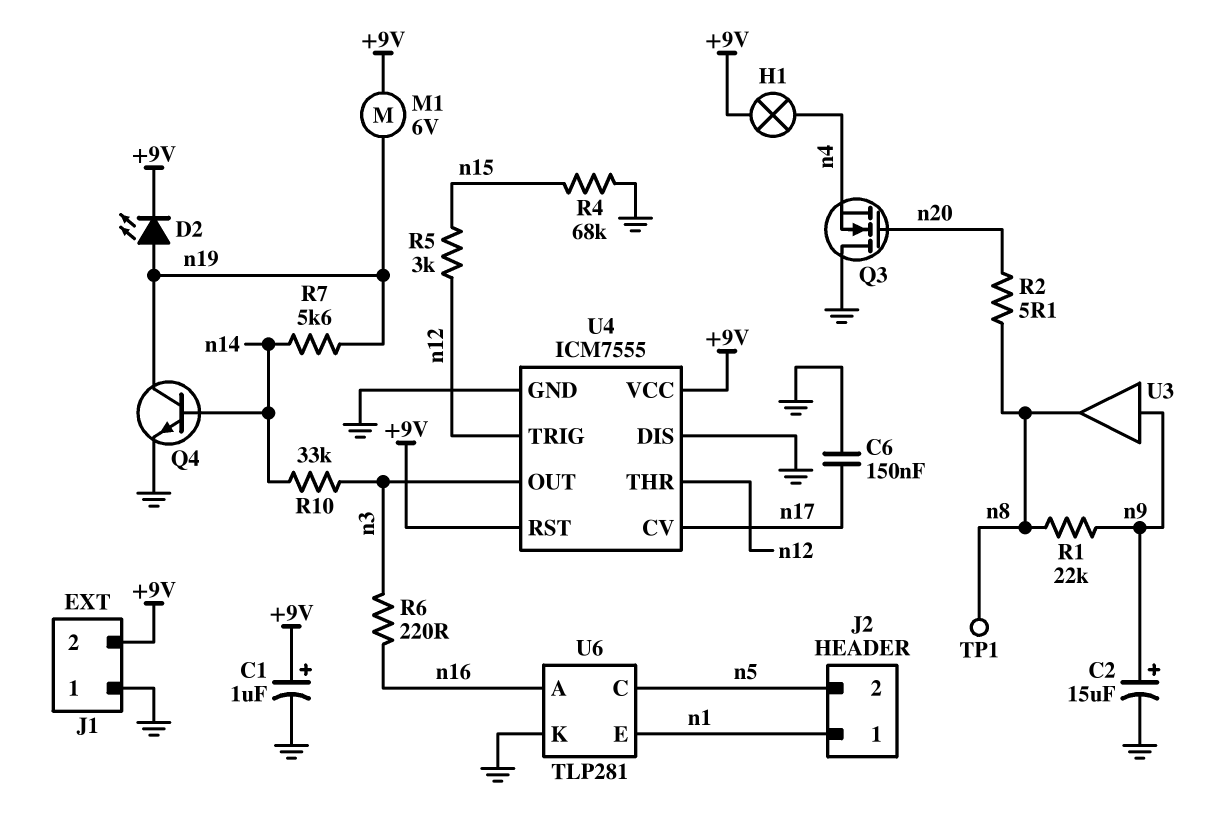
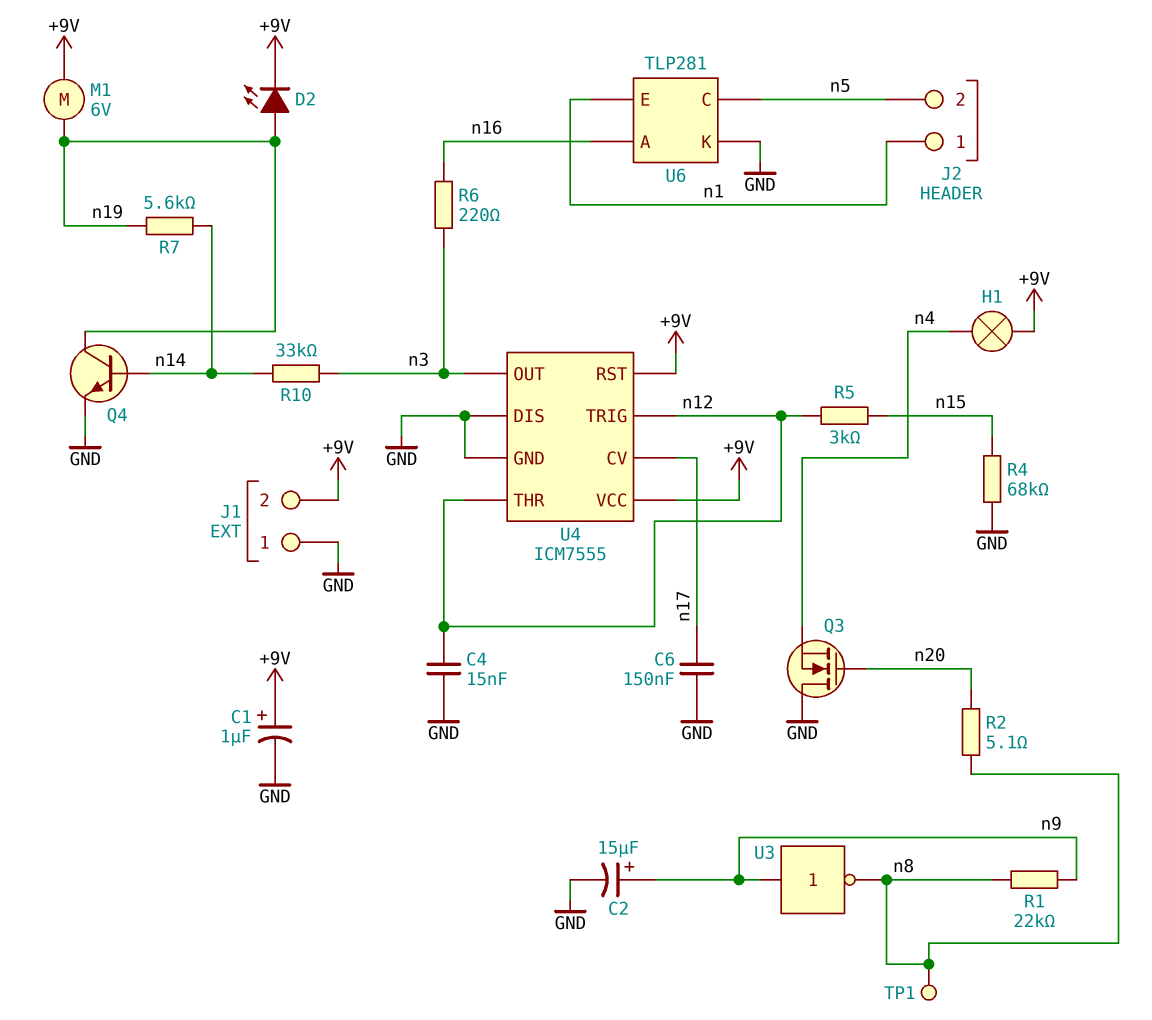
C4: none -> 15nF (GND, n12)
U3: buffer (in n9, out n8) -> NOT (in n9, out n8)

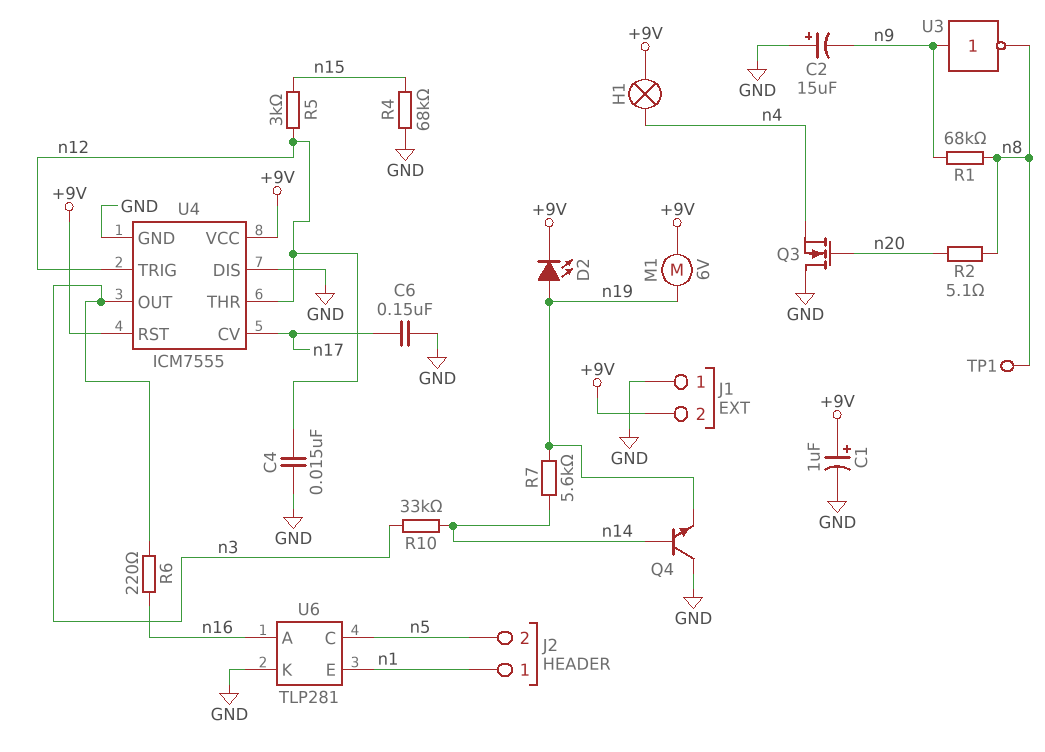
C2: 15uF (plus n9, minus GND) -> 15uF (plus GND, minus n9)
Q4: NPN (B n14, C n19, E GND) -> NPN (B n14, C GND, E n19)
R1: 22k (n8, n9) -> 68k (n8, n9)

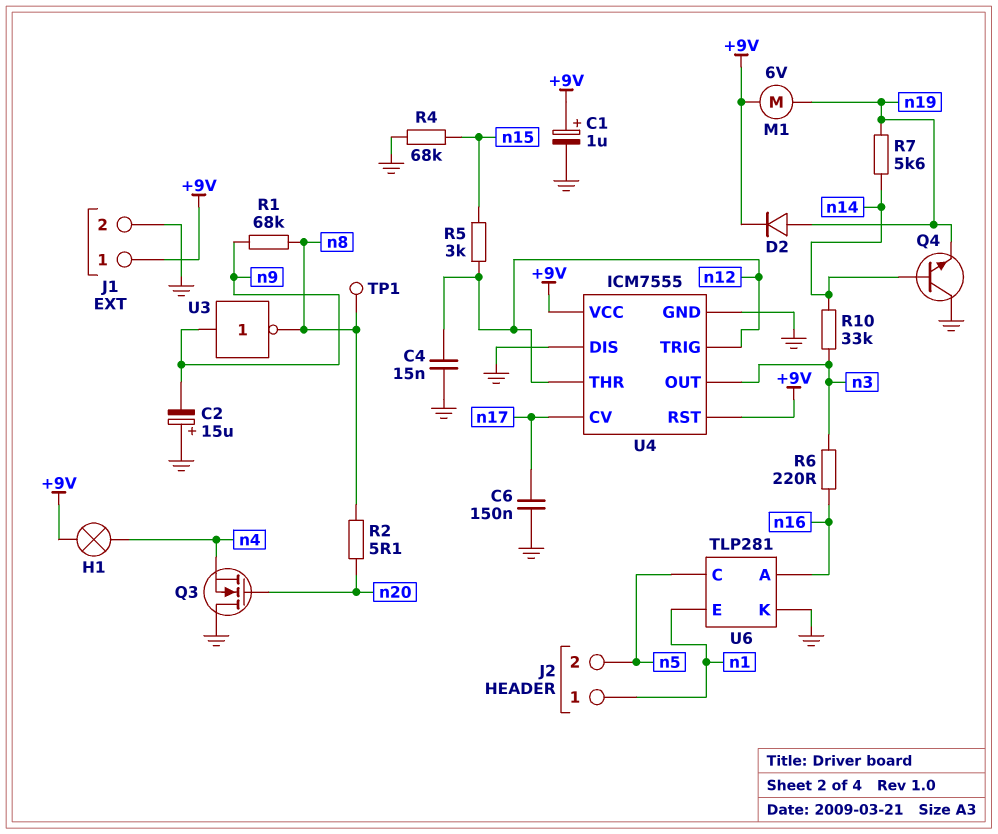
D2: LED (A n19, K +9V) -> diode (A n19, K +9V)
J1 pin 1: GND -> +9V
J1 pin 2: +9V -> GND

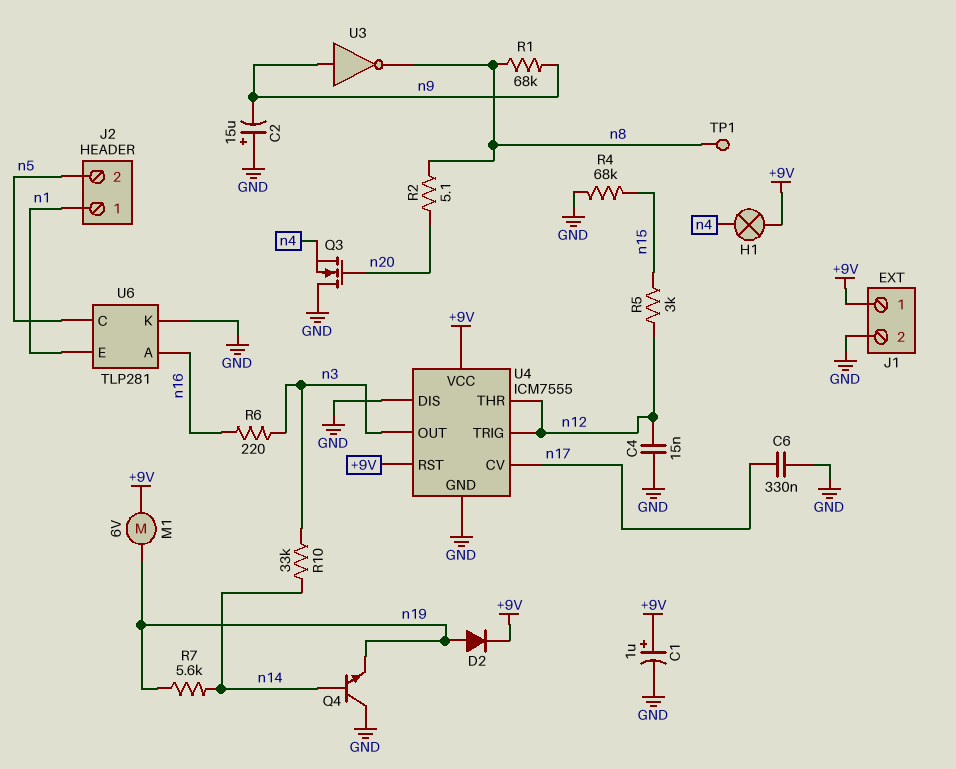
C6: 150nF (GND, n17) -> 330nF (GND, n17)

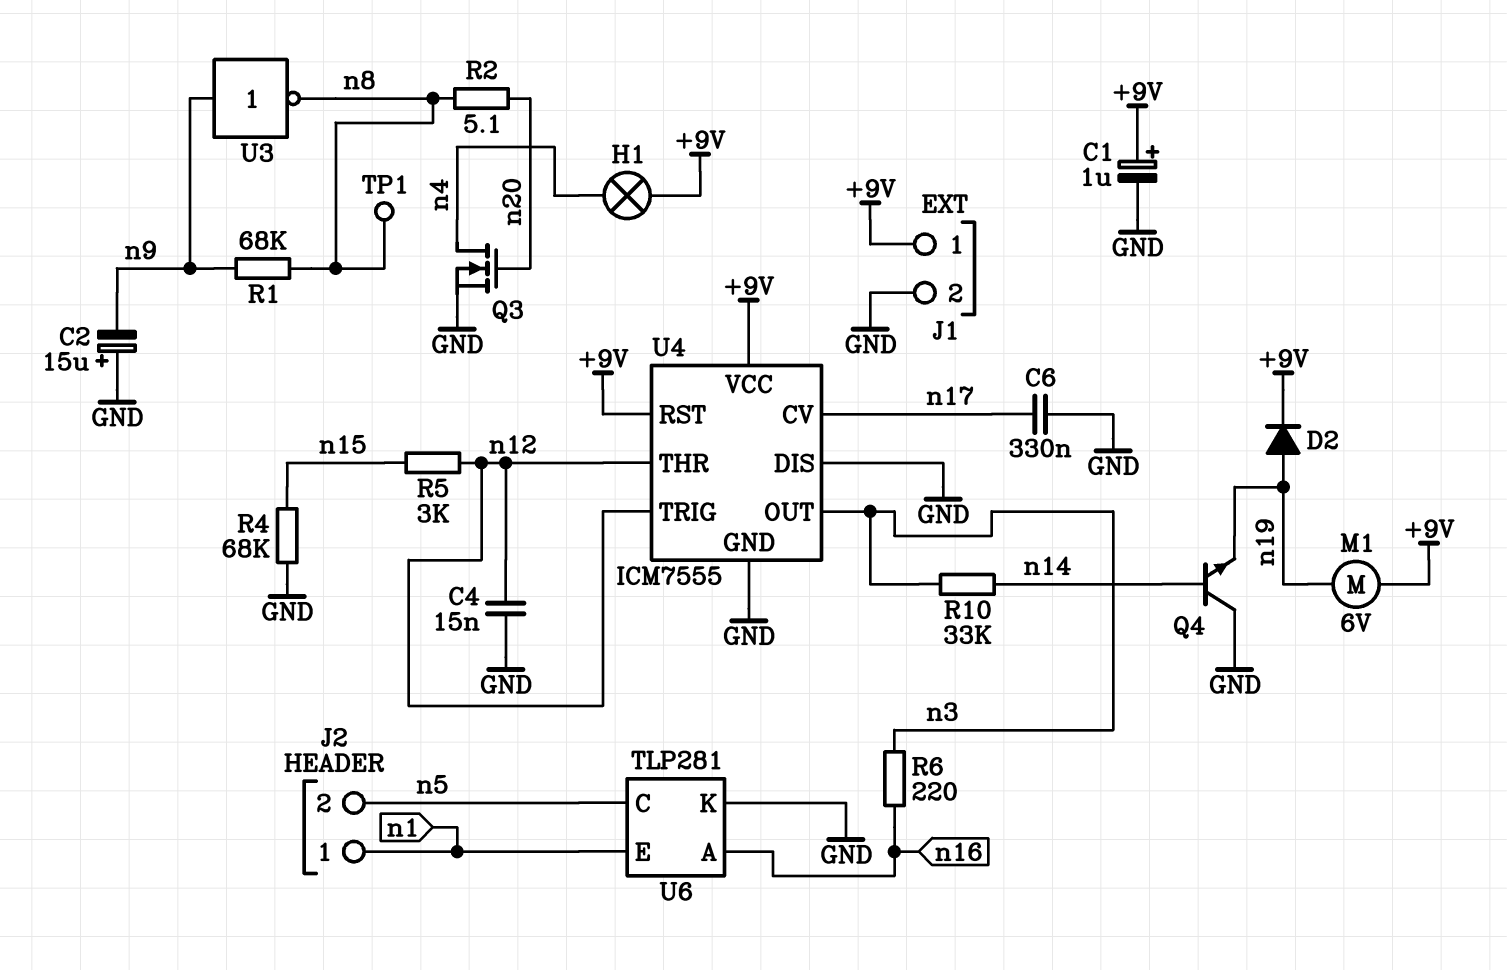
Q3: NMOS (G n20, D GND, S n4) -> NMOS (G n20, D n4, S GND)
R7: 5.6k (n14, n19) -> none

